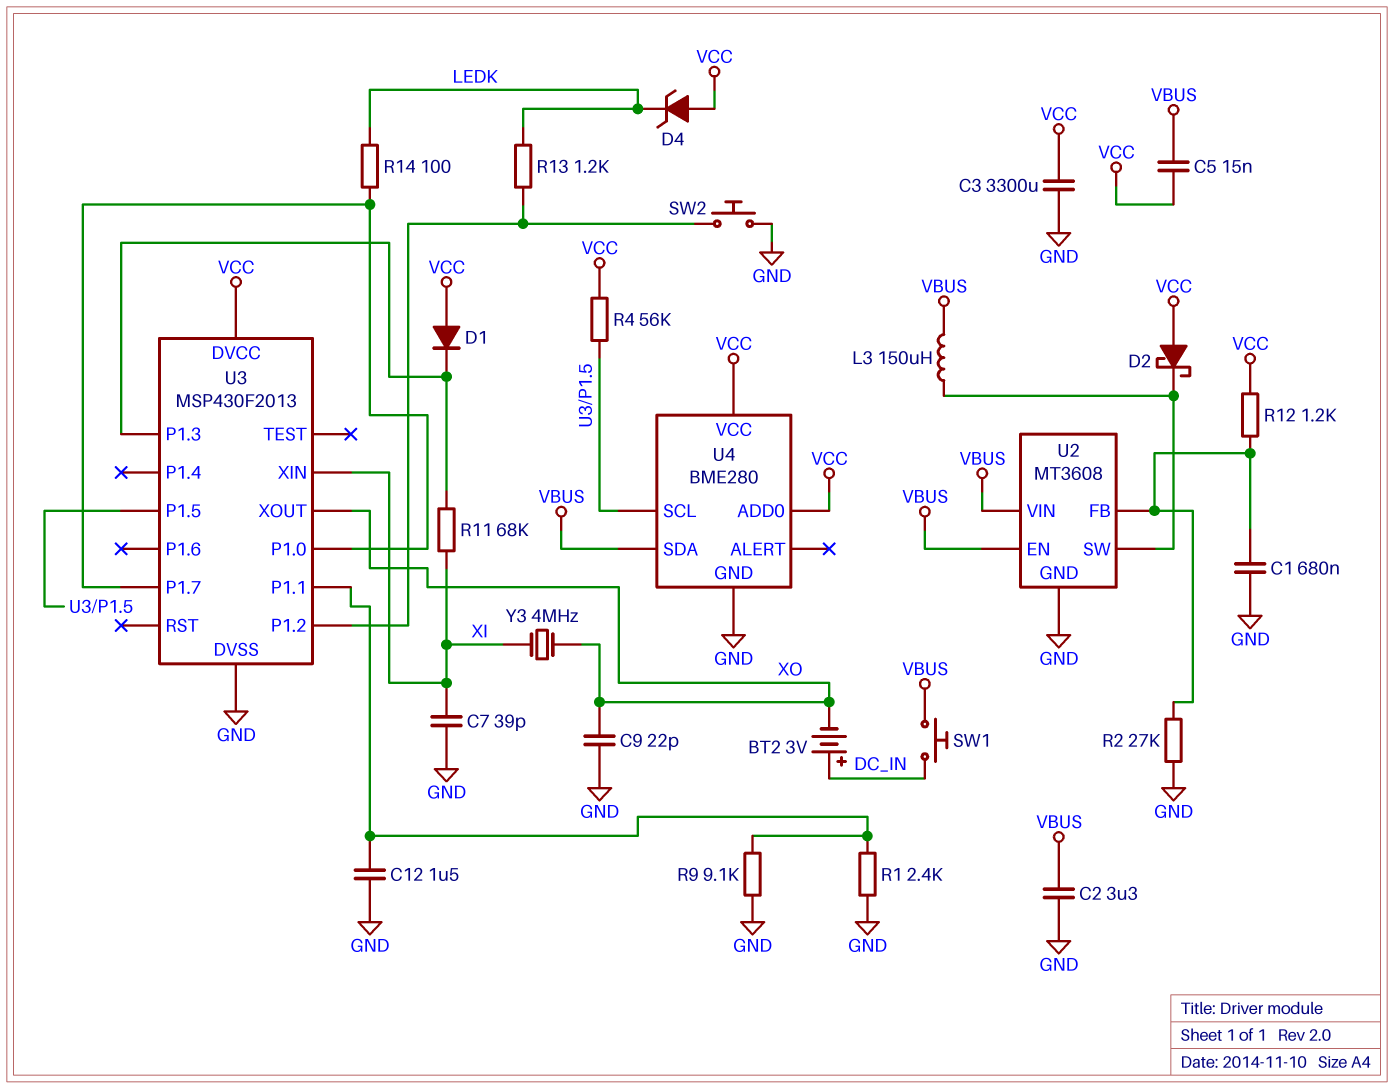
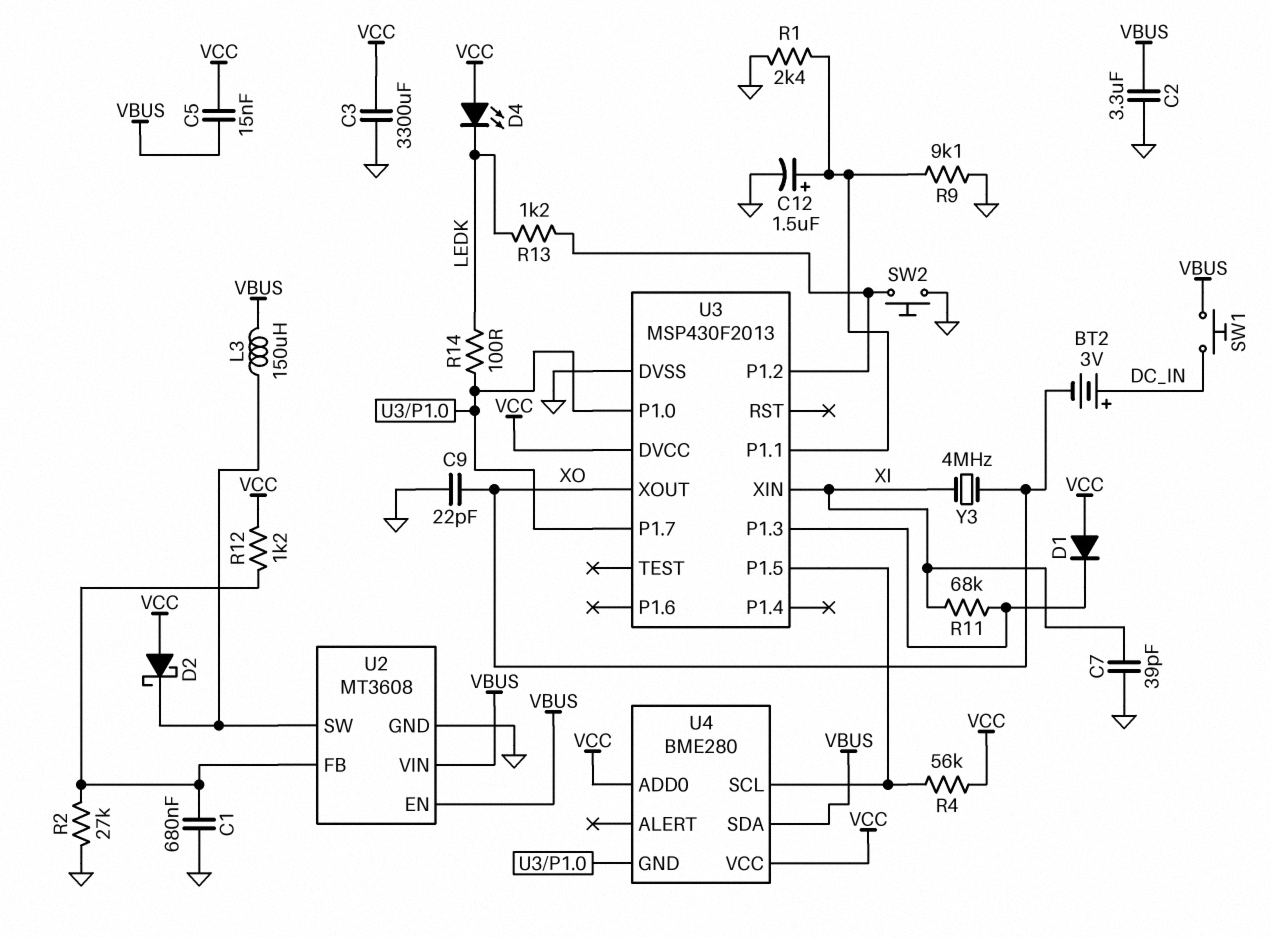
C12: 1.5uF (GND, U3/P1.1) -> 1.5uF (plus U3/P1.1, minus GND)
D4: zener (A VCC, K LEDK) -> LED (A VCC, K LEDK)
U4 pin GND: GND -> U3/P1.0

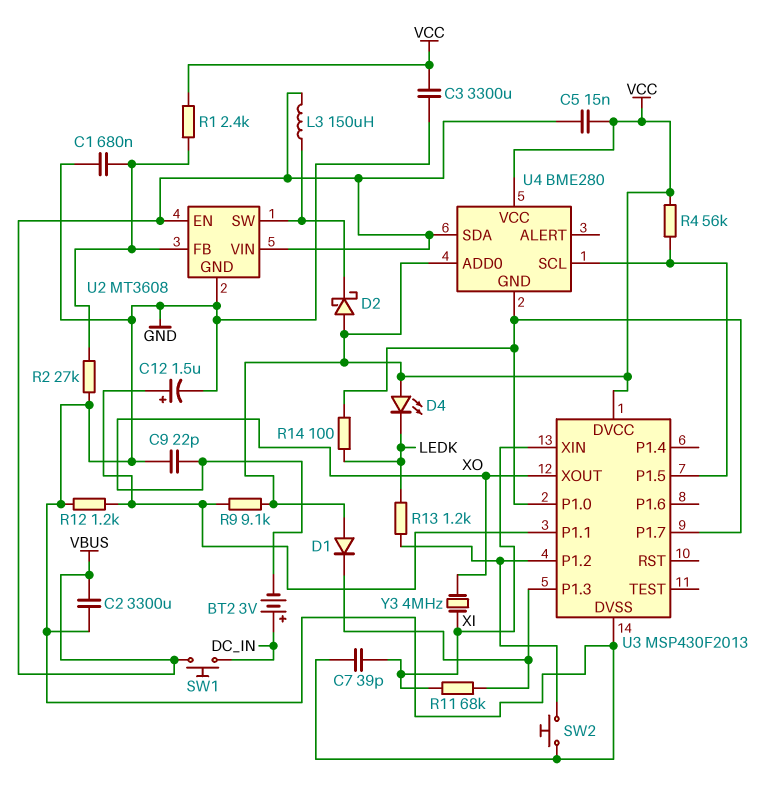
C2: 3.3uF (GND, VBUS) -> 3300uF (GND, VBUS)
R1: 2.4k (GND, U3/P1.1) -> 2.4k (U2/FB, VCC)
R9: 9.1k (GND, U3/P1.1) -> 9.1k (U3/P1.1, VCC)
R12: 1.2k (U2/FB, VCC) -> 1.2k (GND, U3/P1.1)

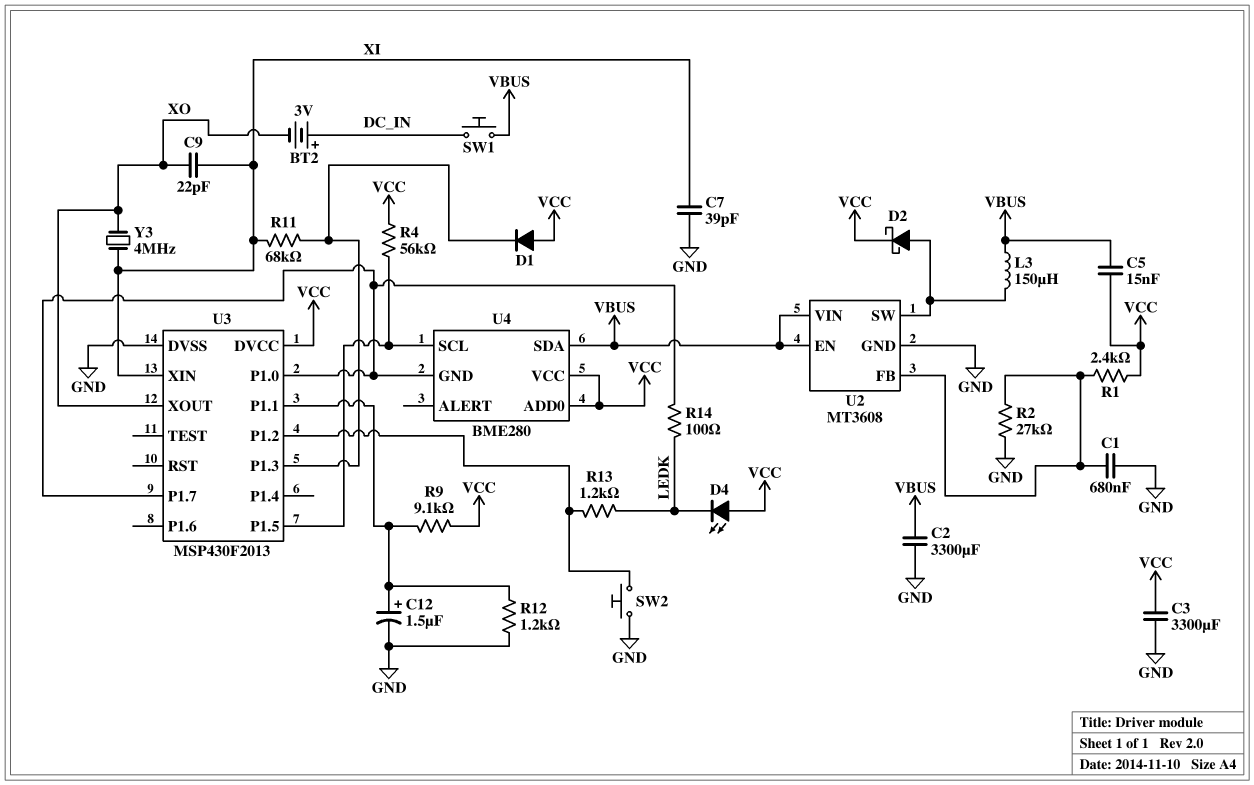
C9: 22pF (GND, XO) -> 22pF (XI, XO)
D2: schottky (A VCC, K U2/SW) -> schottky (A U2/SW, K VCC)

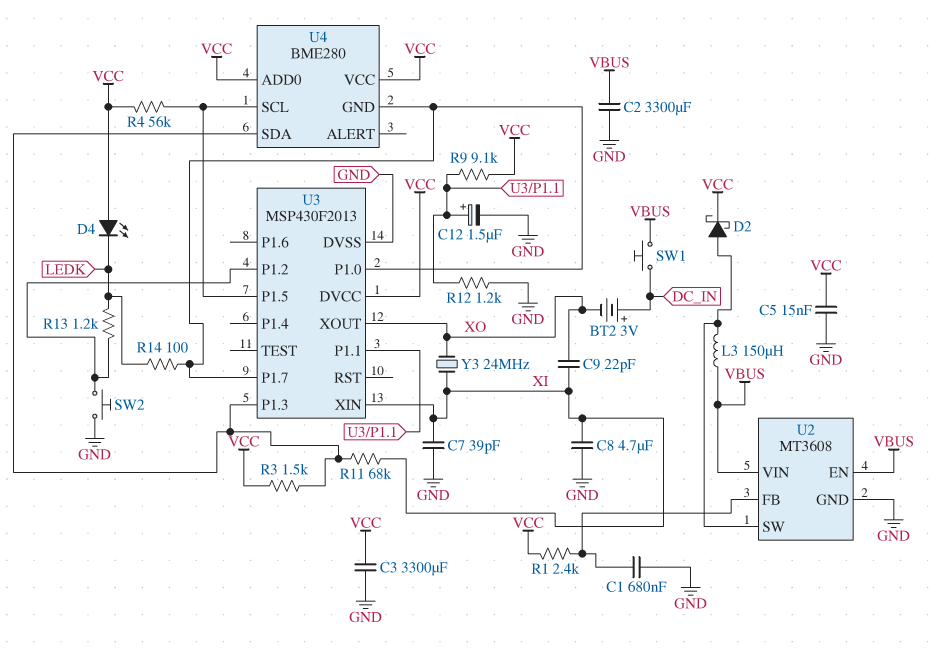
C5: 15nF (VBUS, VCC) -> 15nF (GND, VCC)
C8: none -> 4.7uF (GND, XI)
D1: diode (A VCC, K U3/P1.3) -> none
R2: 27k (GND, U2/FB) -> none
R3: none -> 1.5k (U3/P1.3, VCC)
U4 pin SDA: VBUS -> U3/P1.3
Y3: 4MHz (XI, XO) -> 24MHz (XI, XO)

